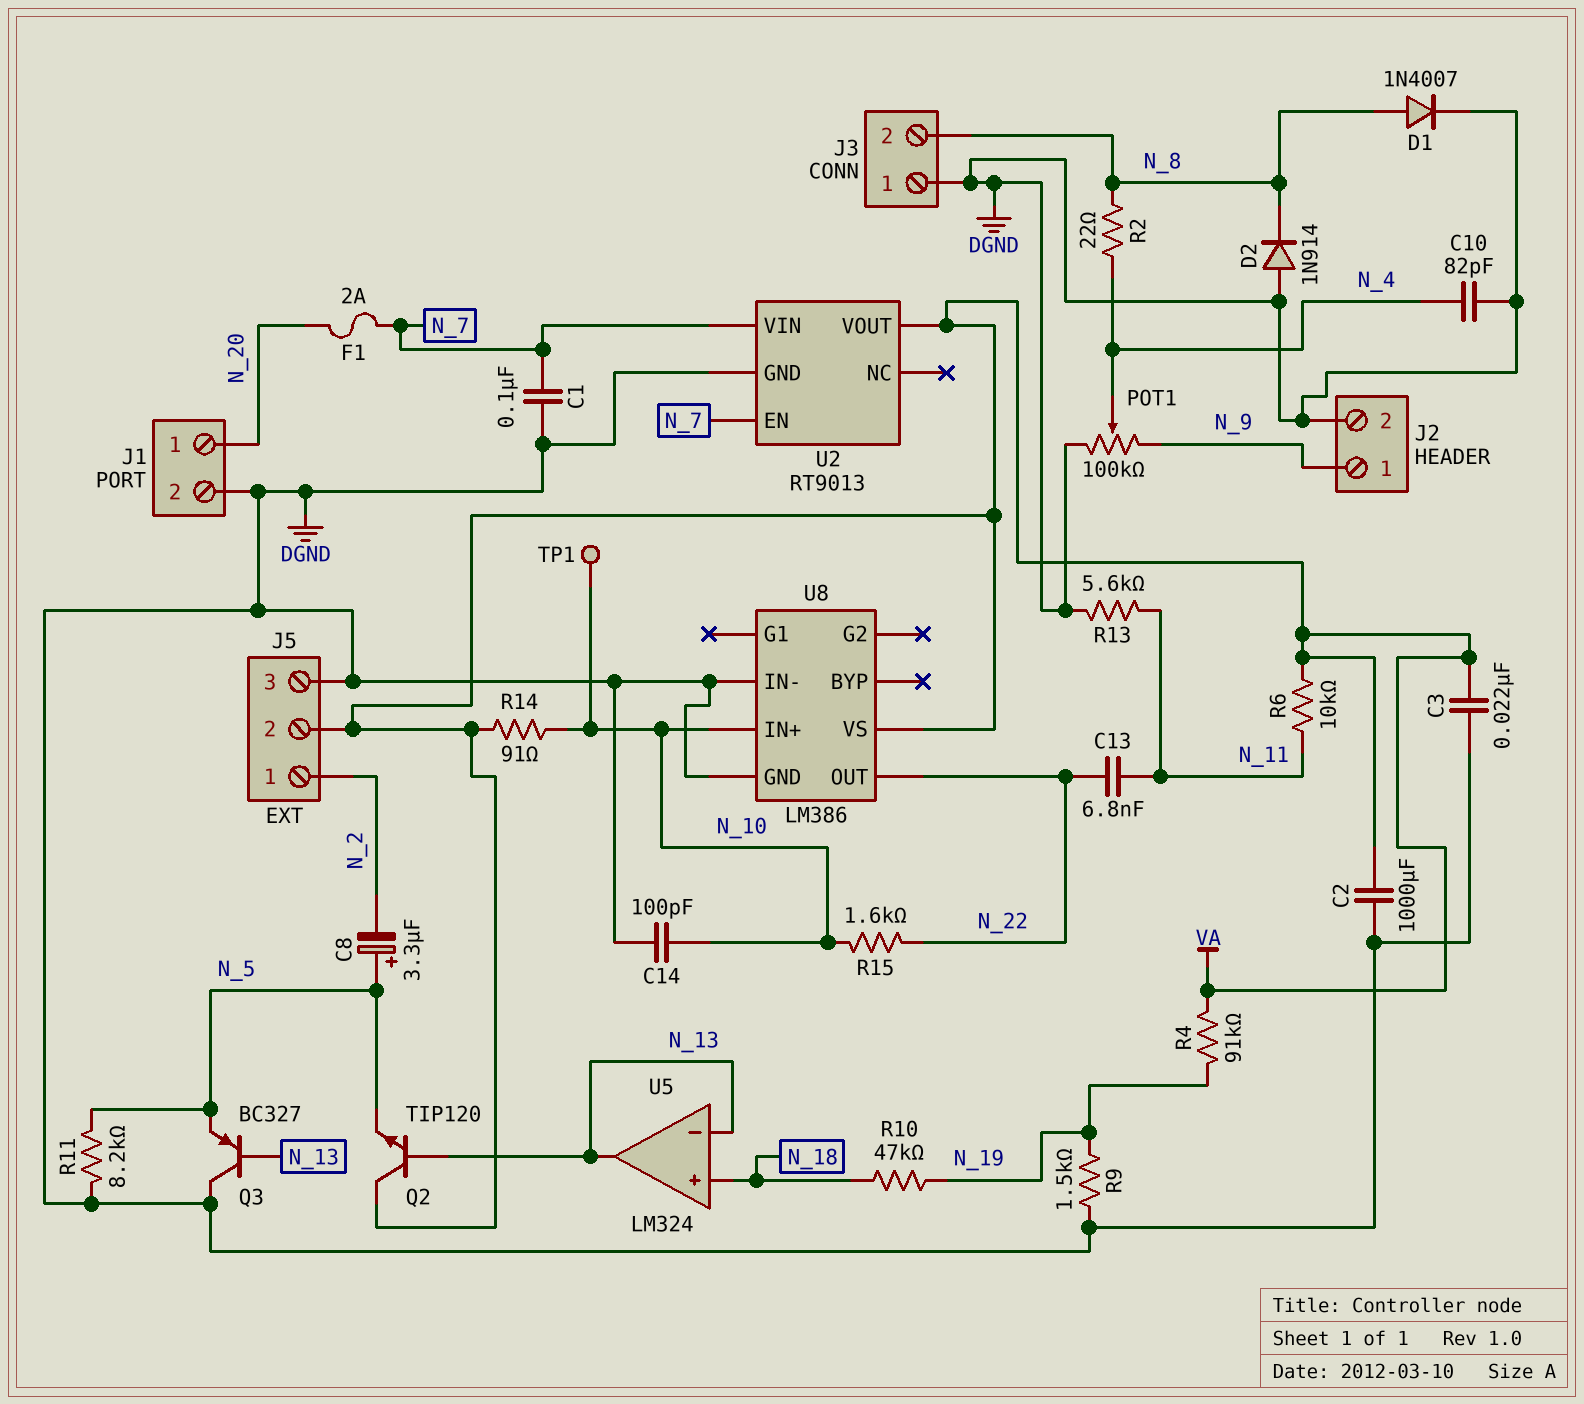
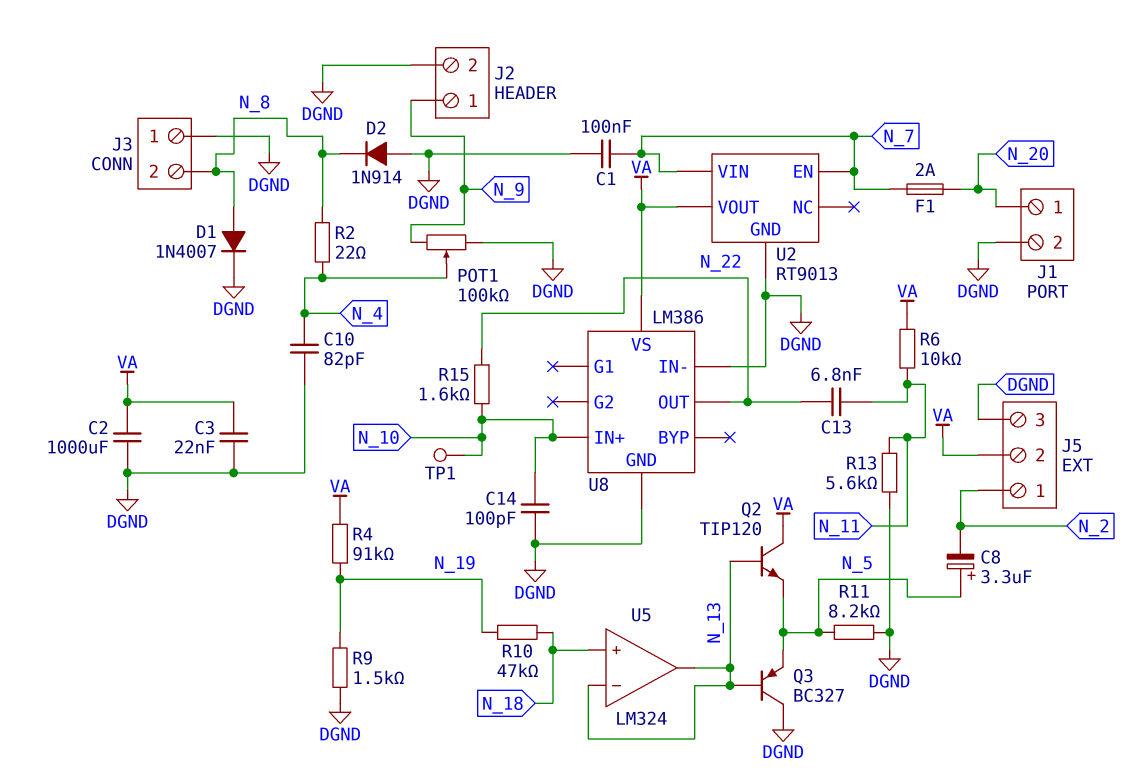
R14: 91 (N_10, VA) -> none

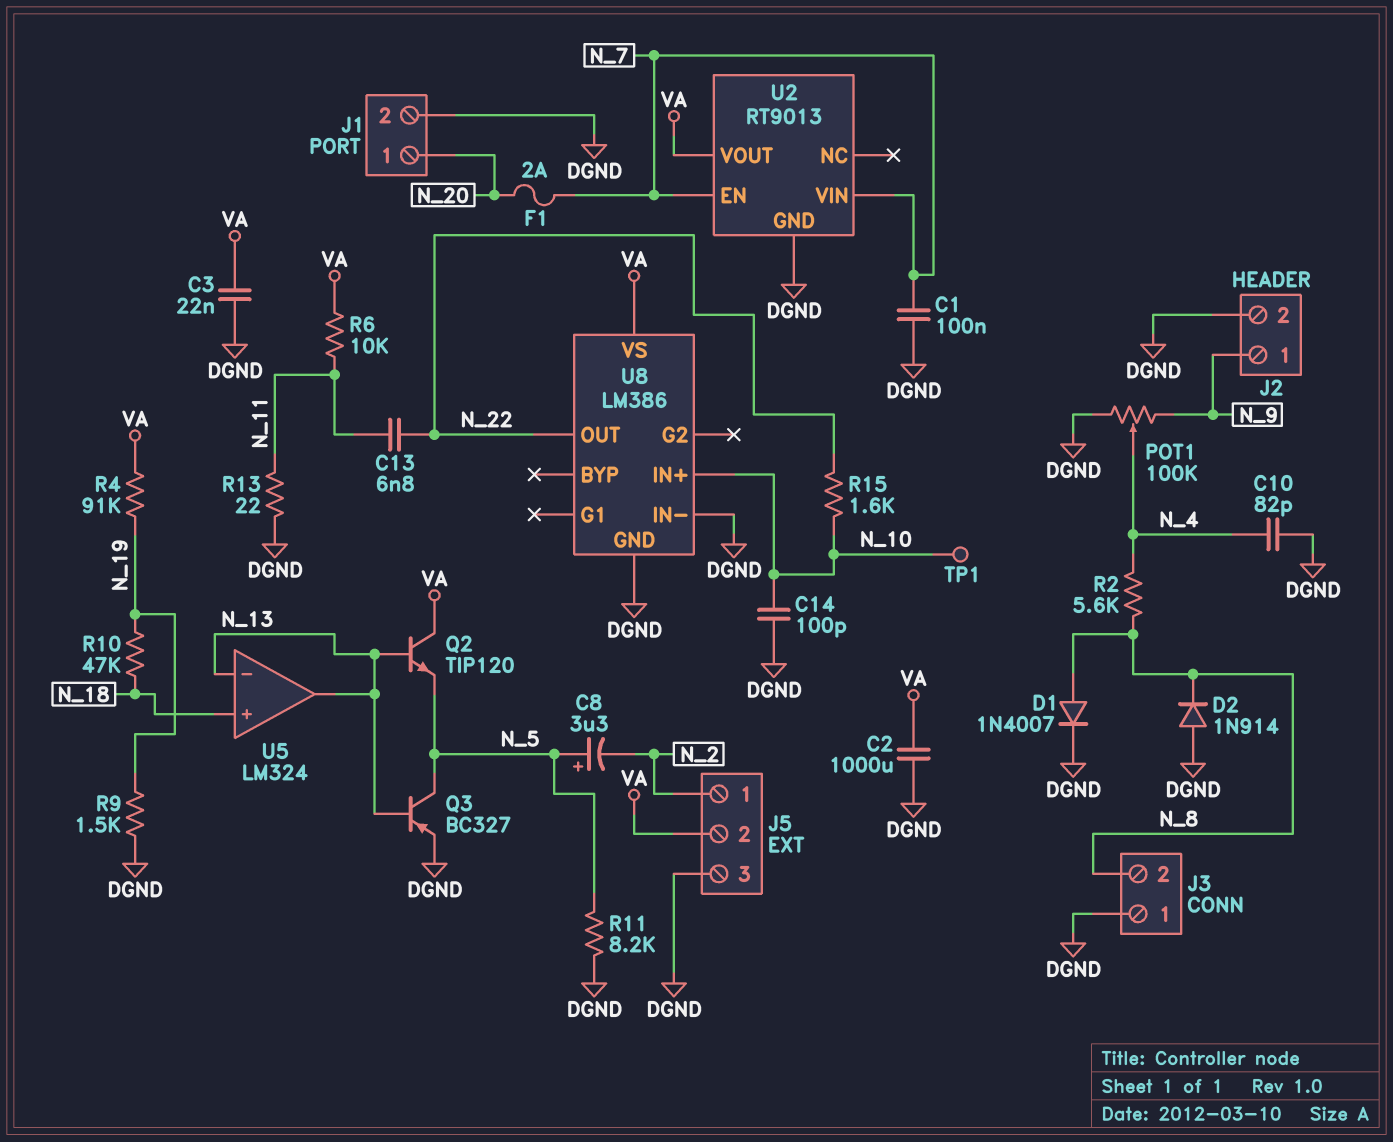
Q3: PNP BC327 (B N_13, C DGND, E N_5) -> PNP BC327 (B N_13, C N_5, E DGND)
R2: 22 (N_4, N_8) -> 5.6k (N_4, N_8)
R13: 5.6k (DGND, N_11) -> 22 (DGND, N_11)

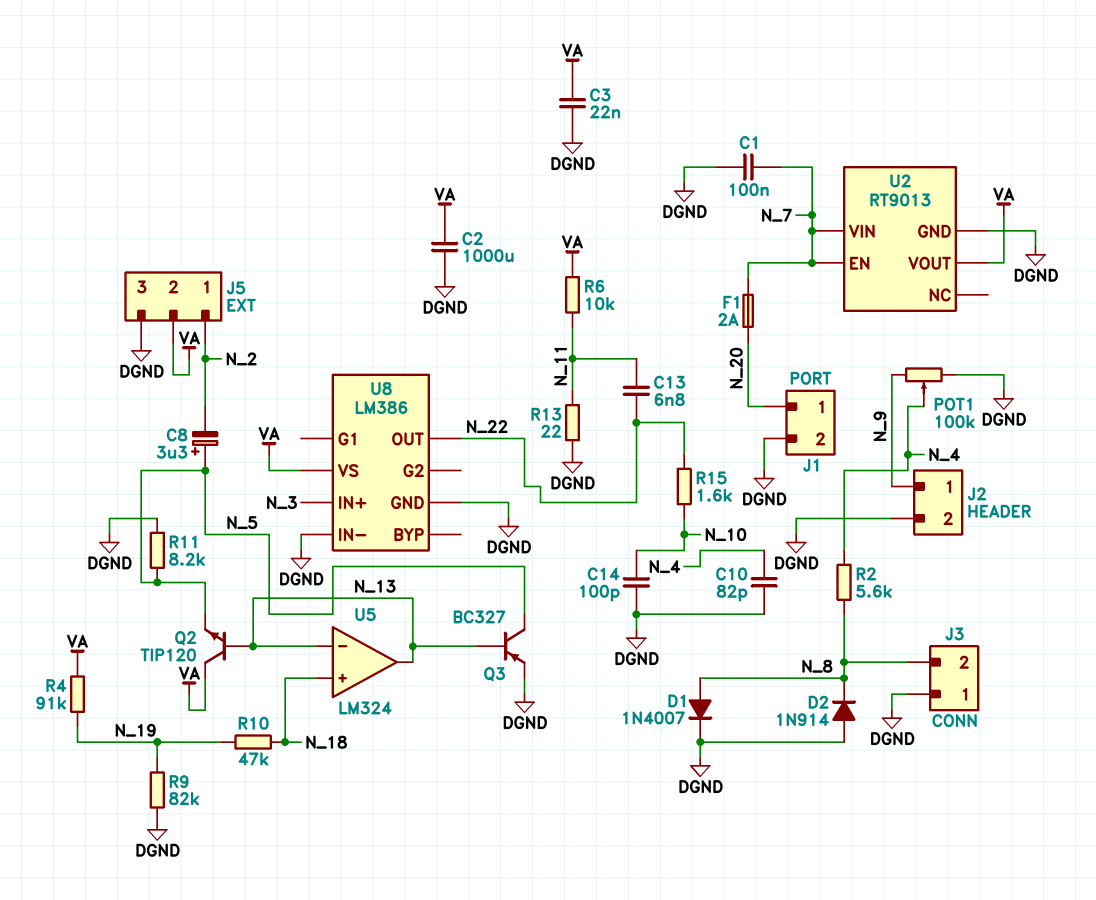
R9: 1.5k (DGND, N_19) -> 82k (DGND, N_19)
TP1: test point (N_10) -> none
U8 pin IN+: N_10 -> N_3

